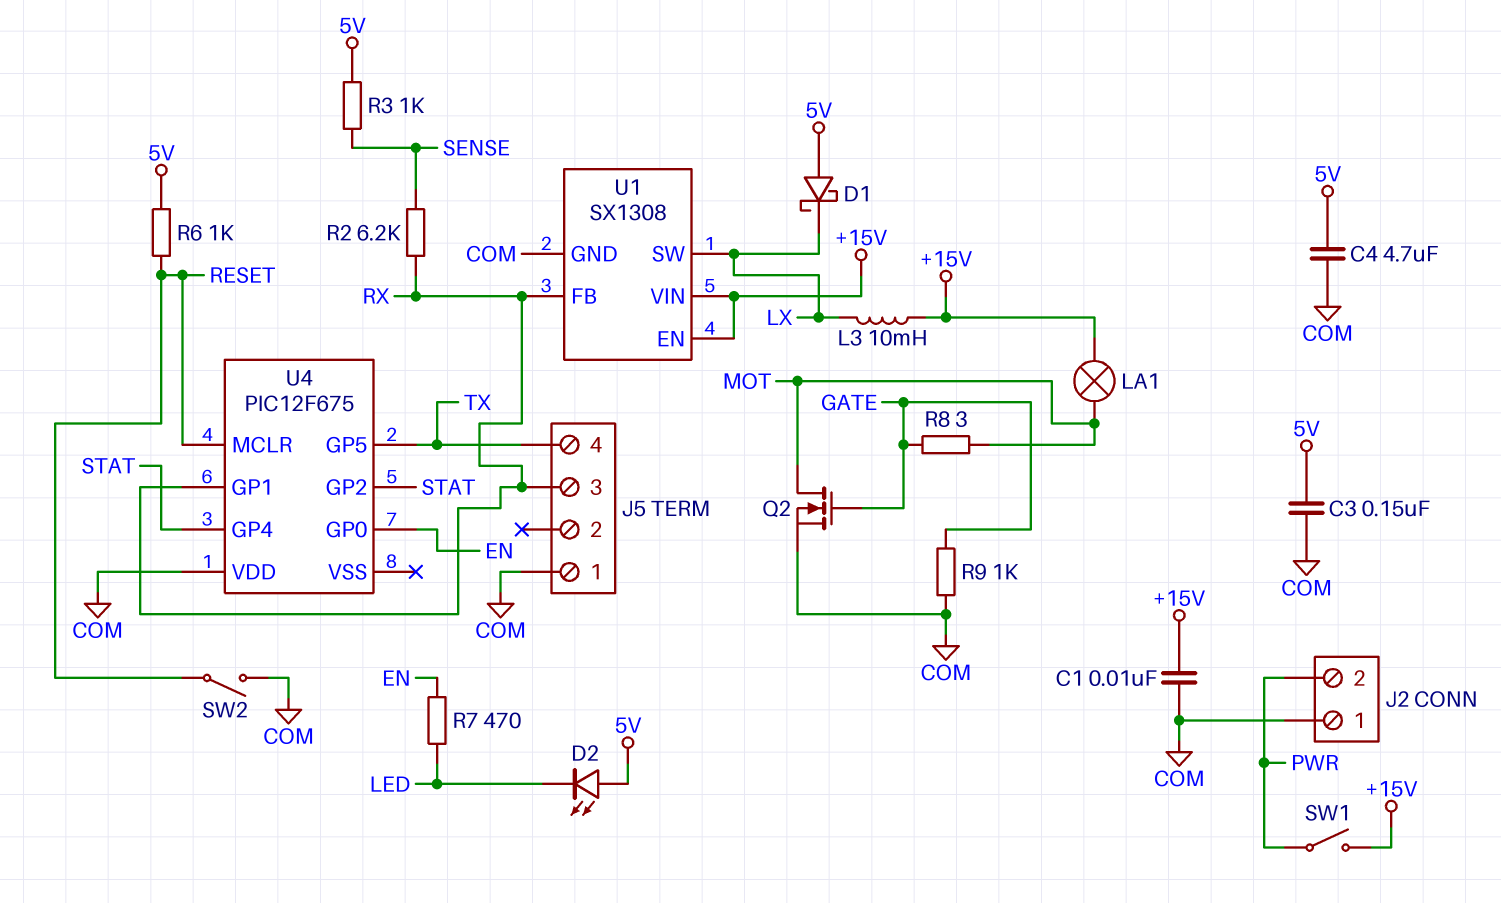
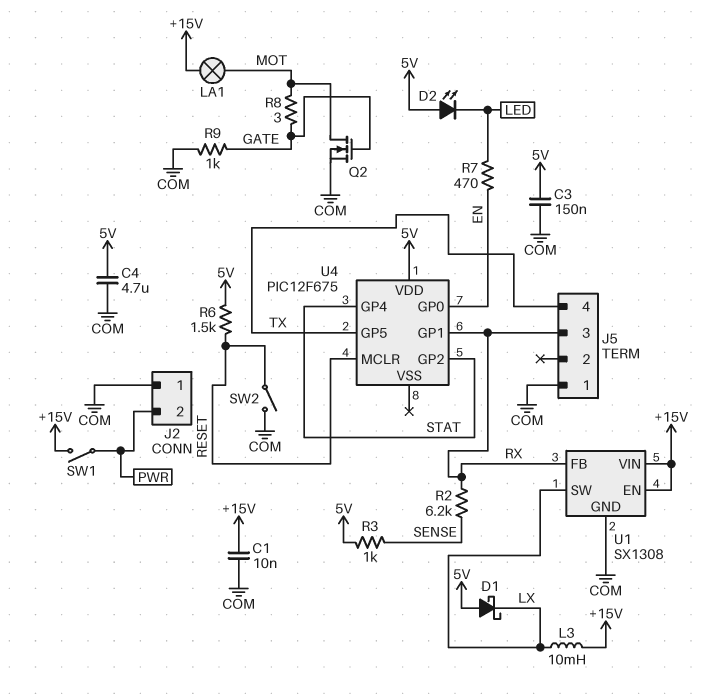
R6: 1k (5V, RESET) -> 1.5k (5V, RESET)
U4 pin VDD: COM -> 5V

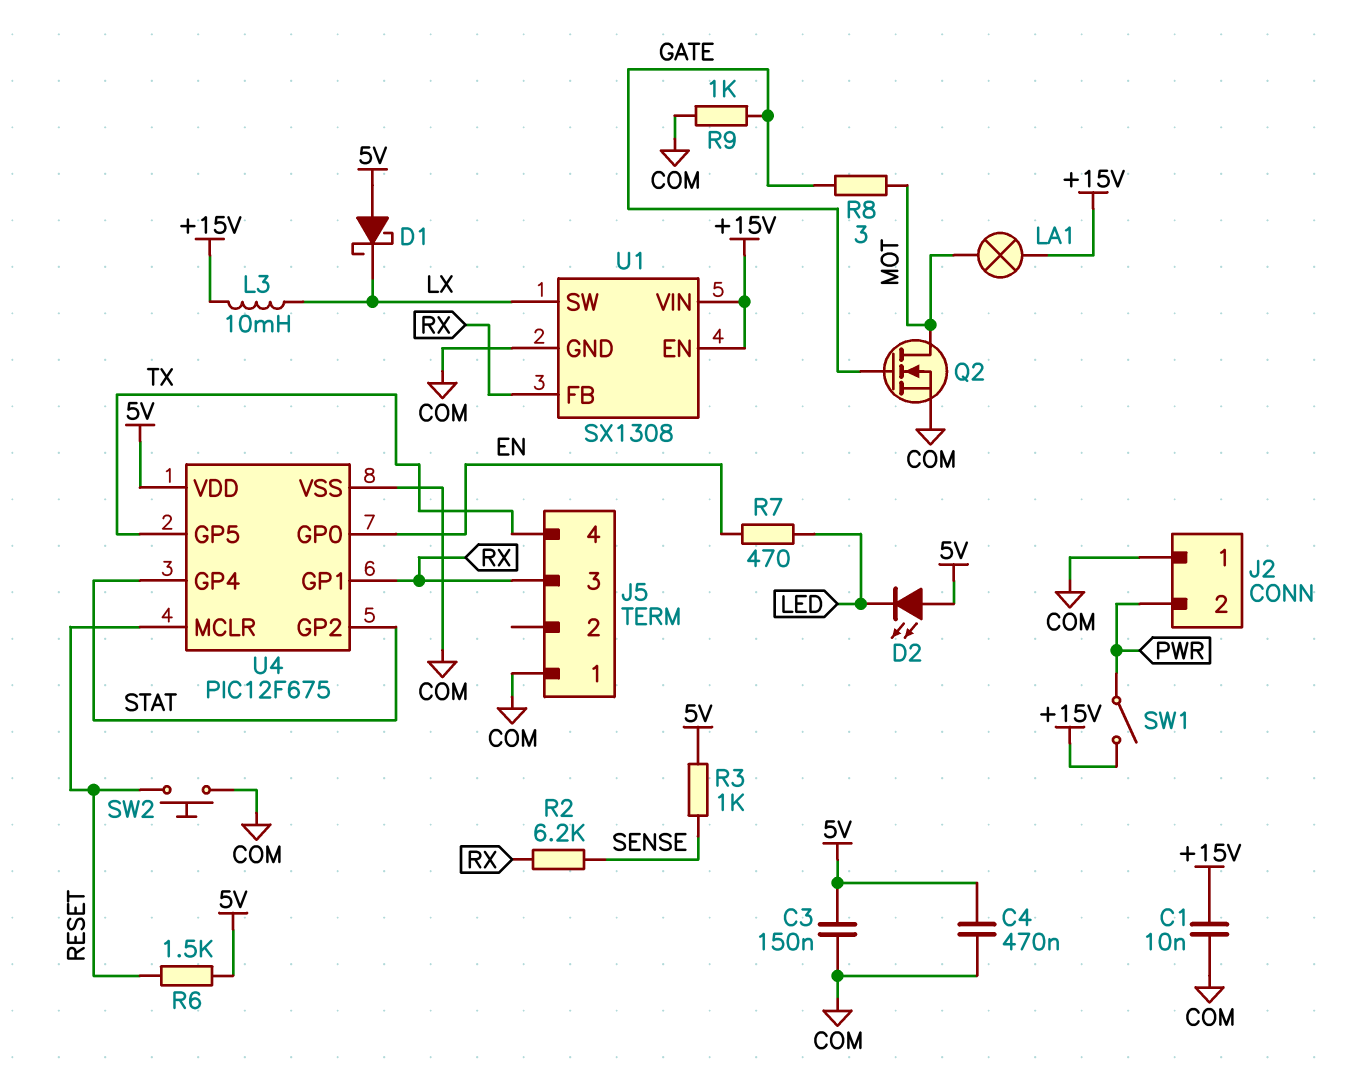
C4: 4.7uF (5V, COM) -> 470nF (5V, COM)
SW2: switch (COM, RESET) -> button (COM, RESET)
U4 pin VSS: none -> COM

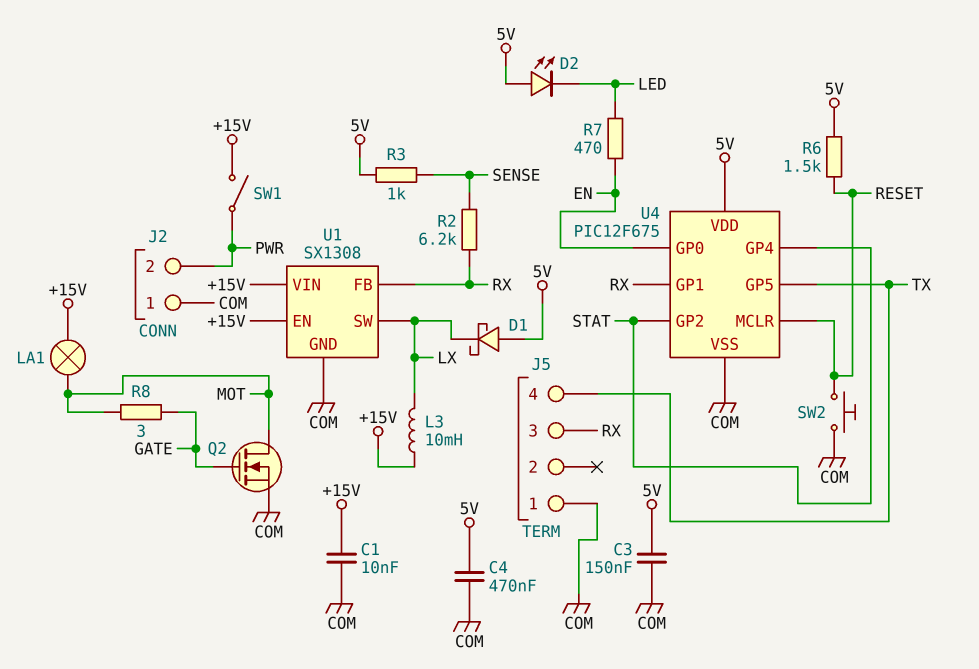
R9: 1k (COM, GATE) -> none

